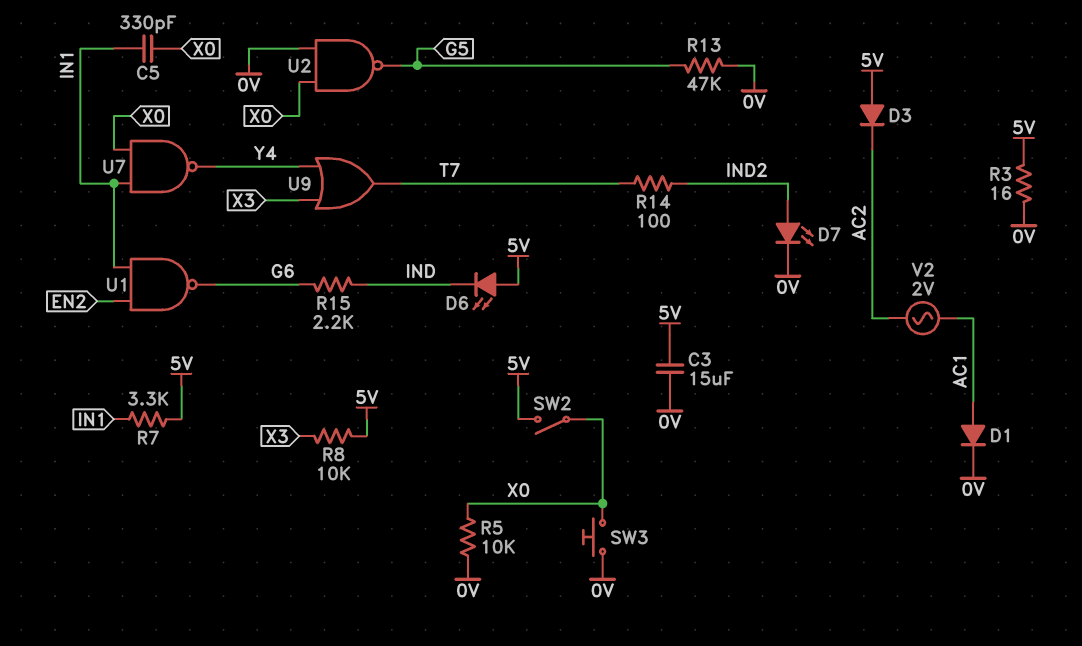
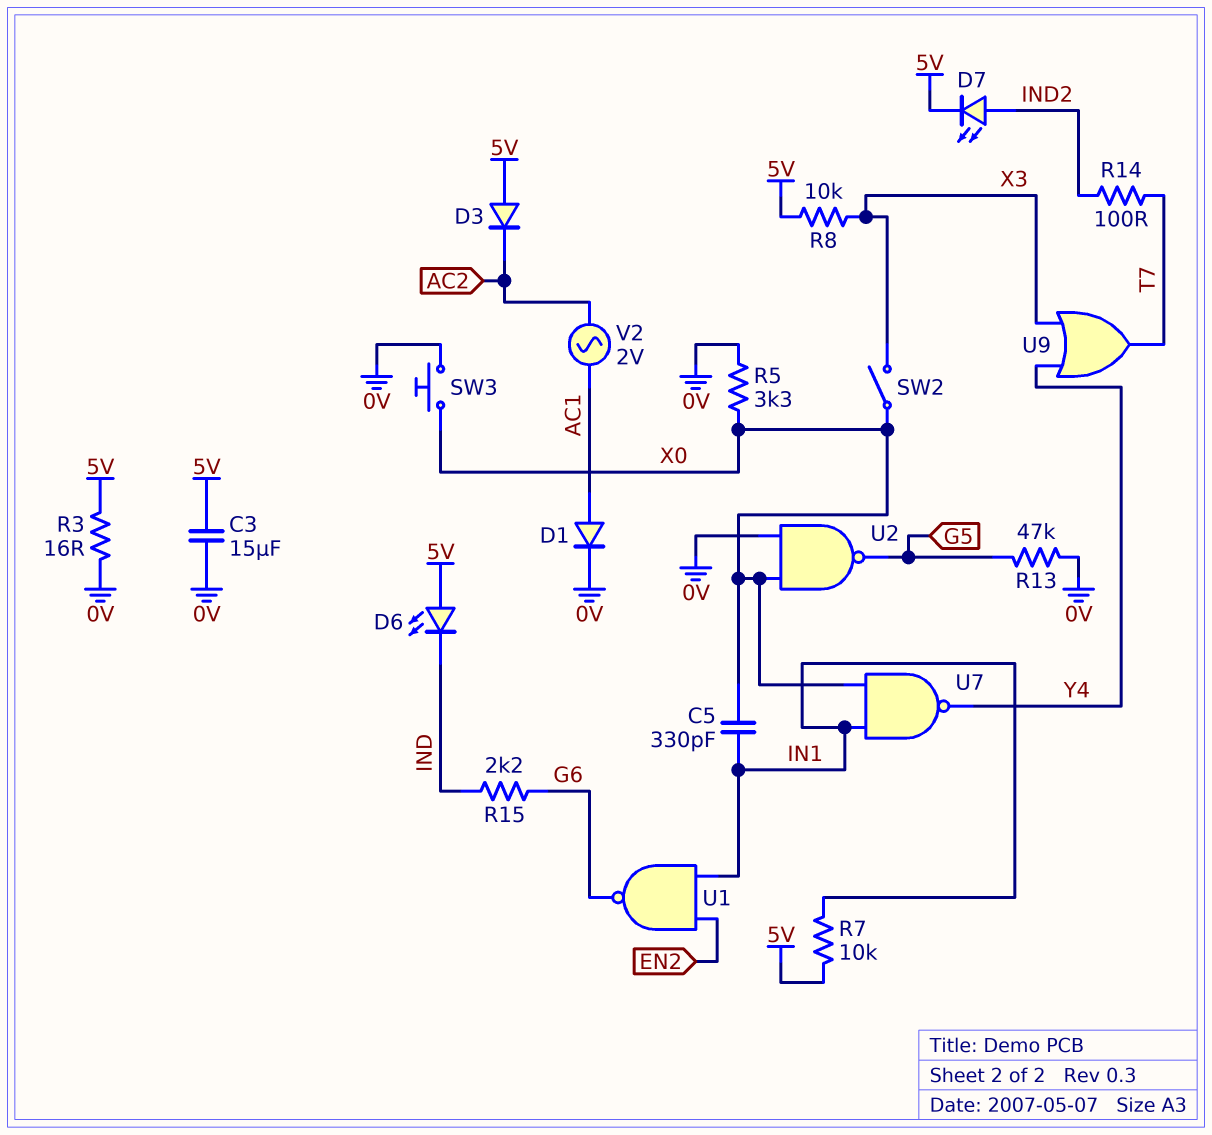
D7: LED (A IND2, K 0V) -> LED (A IND2, K 5V)
R5: 10k (0V, X0) -> 3.3k (0V, X0)
R7: 3.3k (5V, IN1) -> 10k (5V, IN1)
SW2: switch (5V, X0) -> switch (X0, X3)

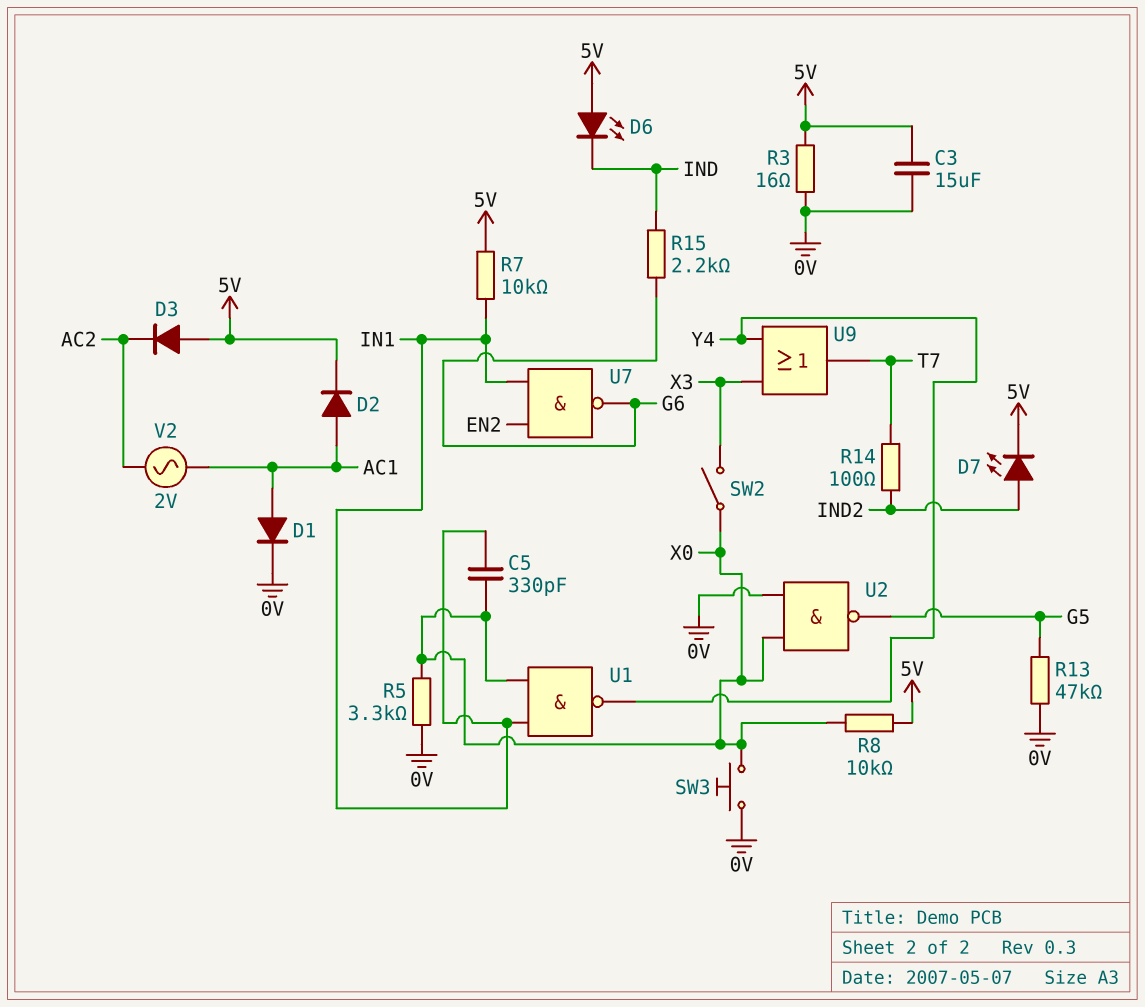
D2: none -> diode (A AC1, K 5V)
R8: 10k (5V, X3) -> 10k (5V, X0)
U1: NAND (in EN2, in IN1, out G6) -> NAND (in IN1, in X0, out Y4)
U7: NAND (in IN1, in X0, out Y4) -> NAND (in EN2, in IN1, out G6)

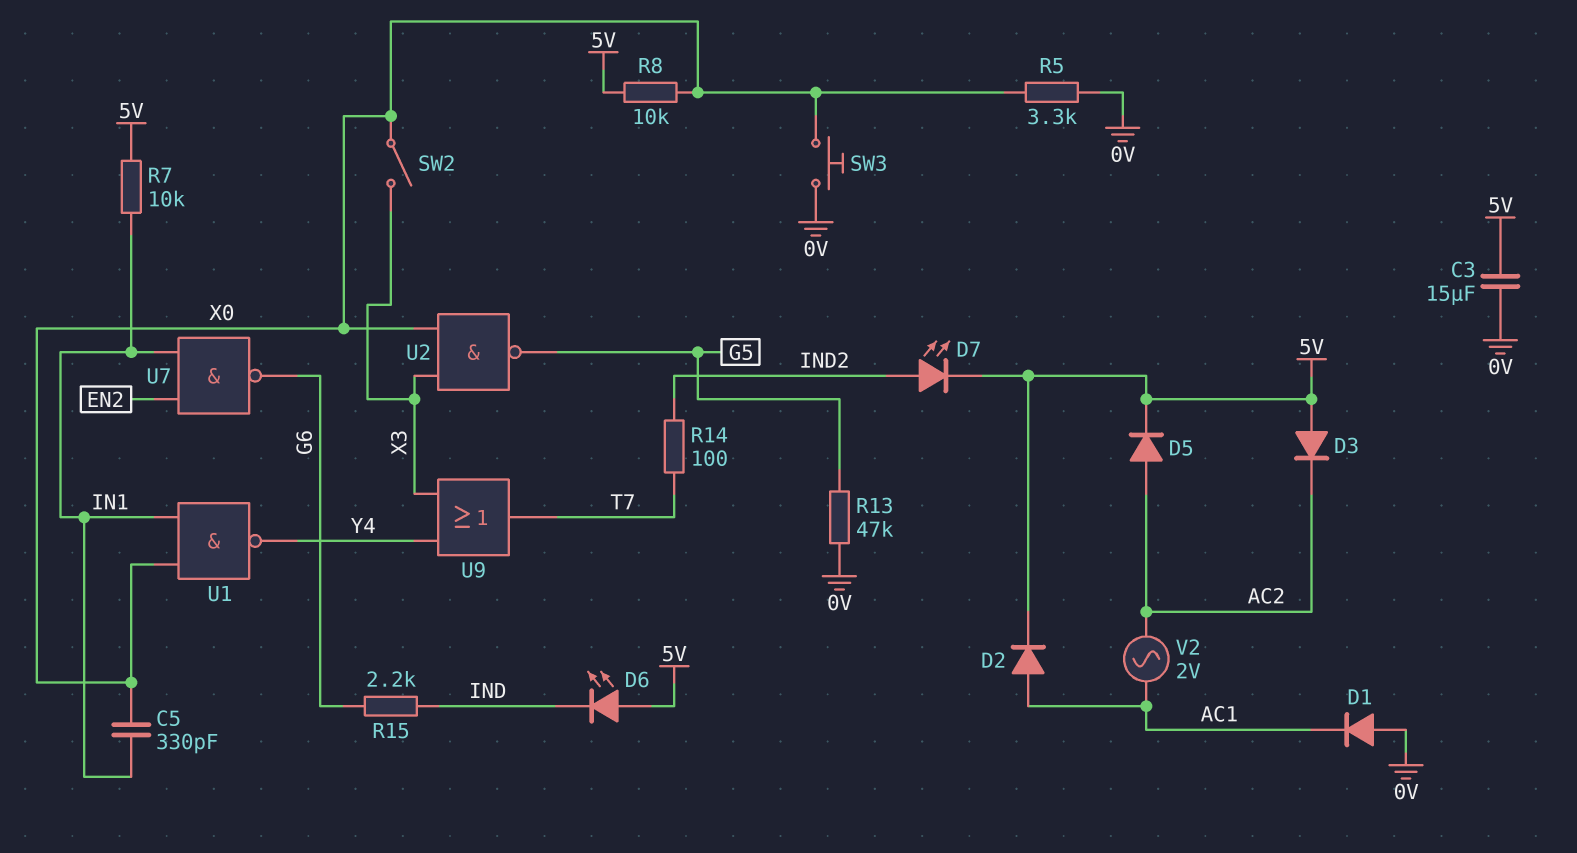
D1: diode (A AC1, K 0V) -> diode (A 0V, K AC1)
D5: none -> diode (A AC2, K 5V)
R3: 16 (0V, 5V) -> none
U2: NAND (in 0V, in X0, out G5) -> NAND (in X0, in X3, out G5)

